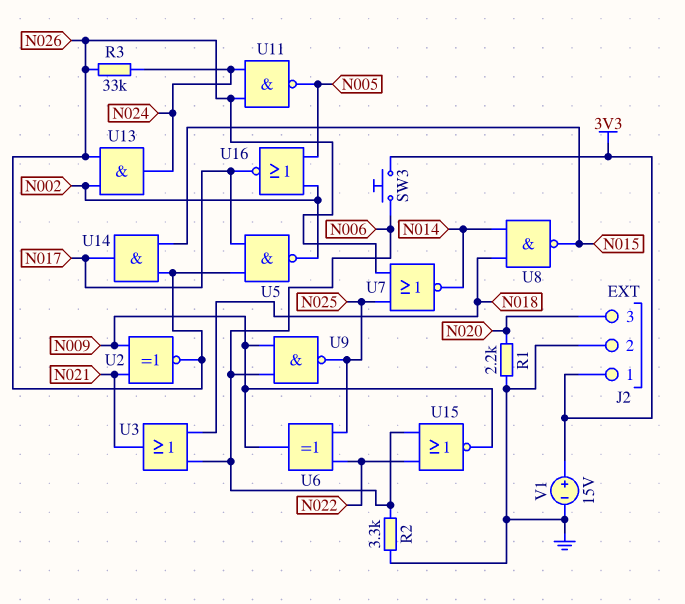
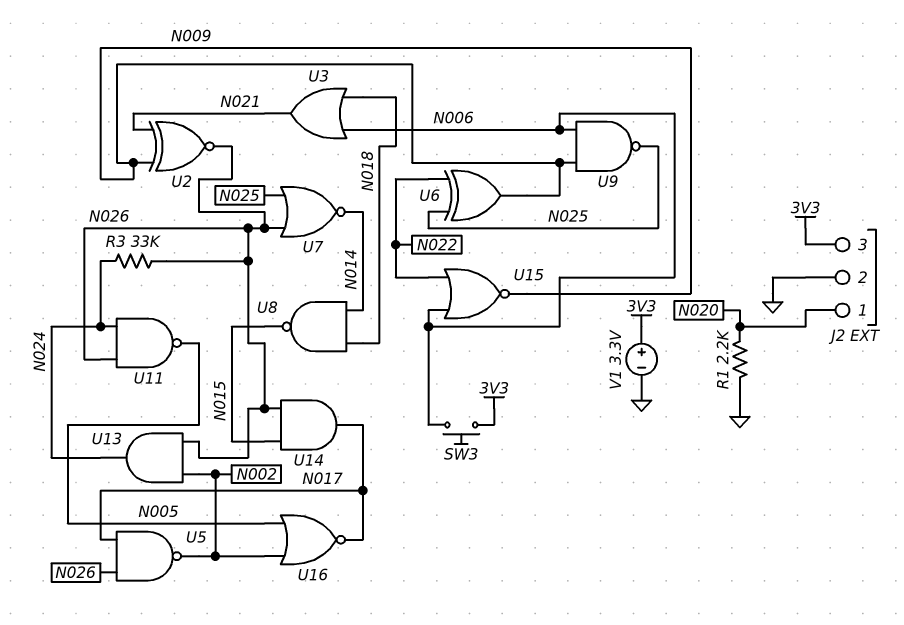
J2 pin 1: 3V3 -> N020
J2 pin 3: N020 -> 3V3
R2: 3.3k (GND, N006) -> none
V1: 15V (plus 3V3, minus GND) -> 3.3V (plus 3V3, minus GND)

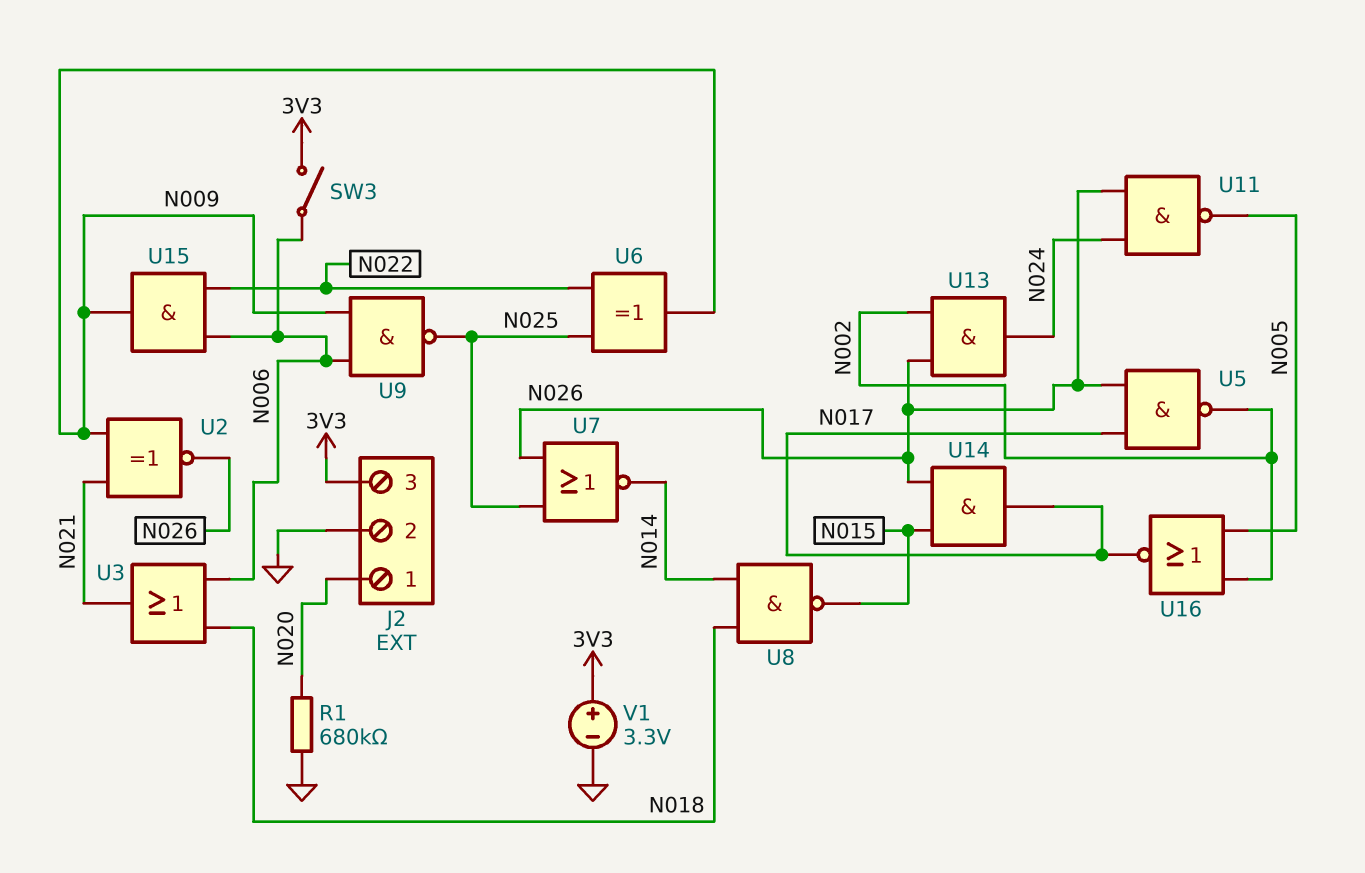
R1: 2.2k (GND, N020) -> 680k (GND, N020)
R3: 33k (N024, N026) -> none
SW3: button (3V3, N006) -> switch (3V3, N006)
U15: NOR (in N006, in N022, out N009) -> AND (in N006, in N022, out N009)

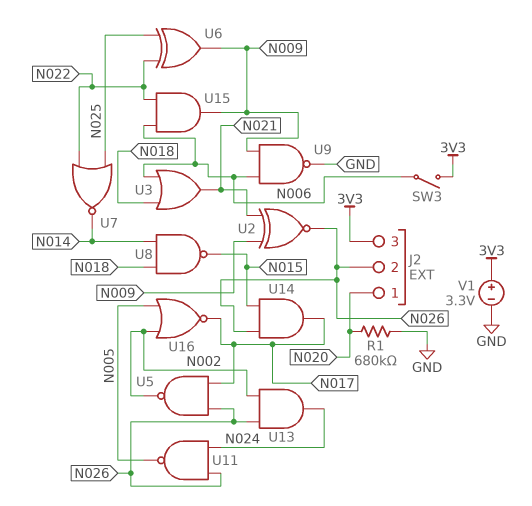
J2 pin 2: GND -> N026
U7: NOR (in N025, in N026, out N014) -> NOR (in N022, in N025, out N014)
U9: NAND (in N006, in N009, out N025) -> NAND (in N006, in N009, out GND)

